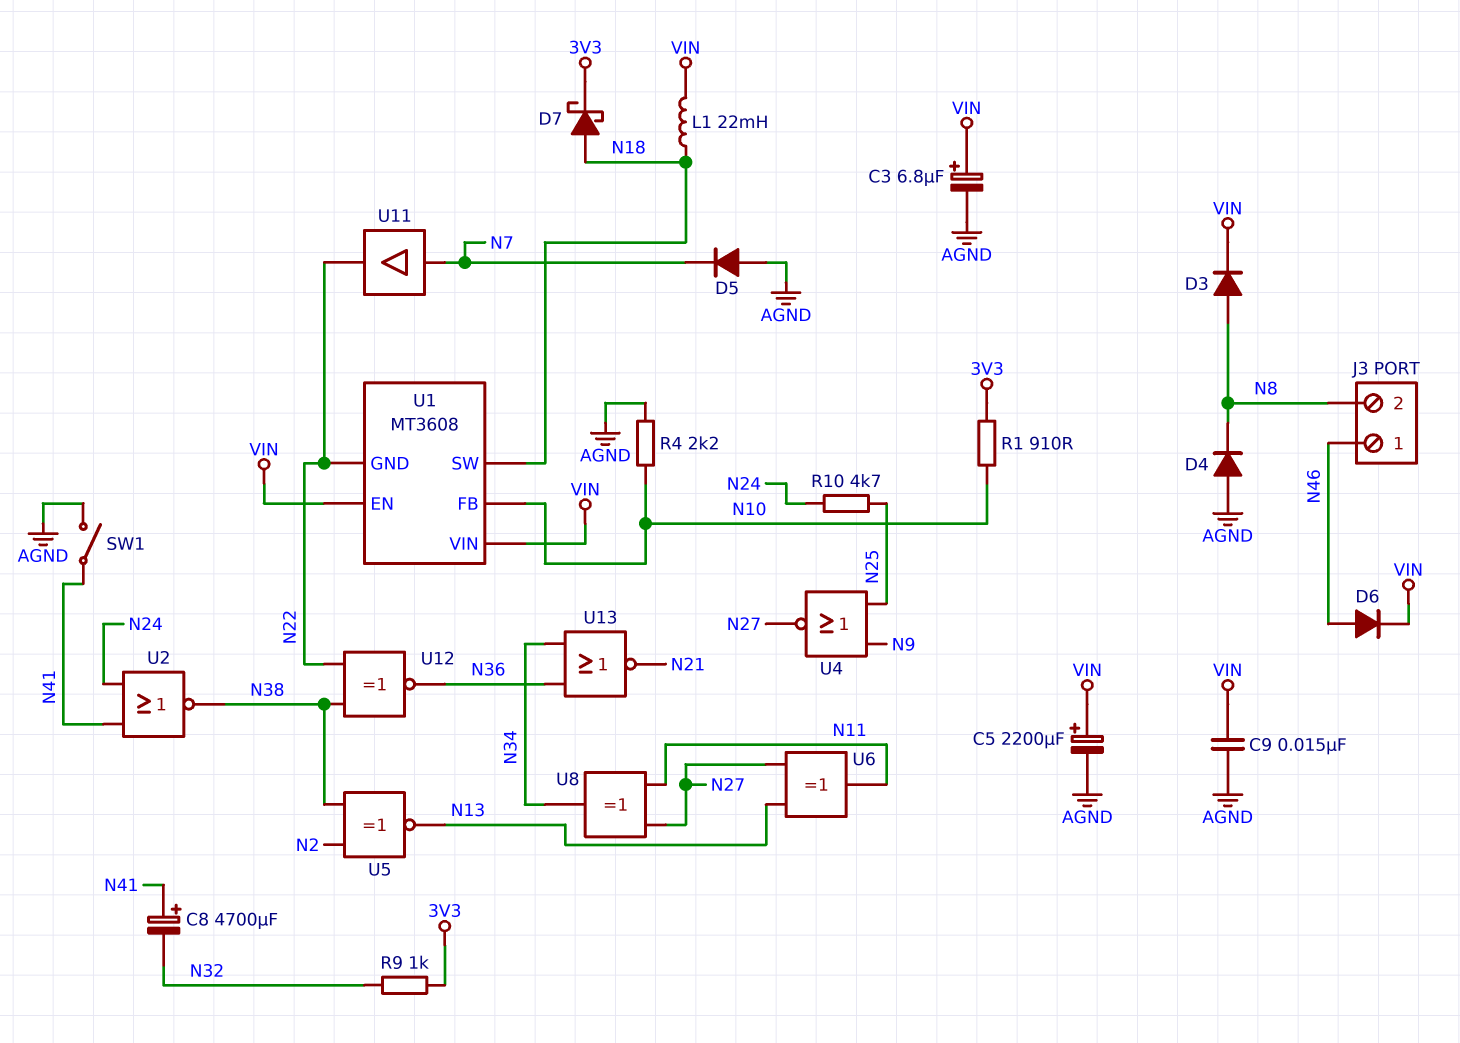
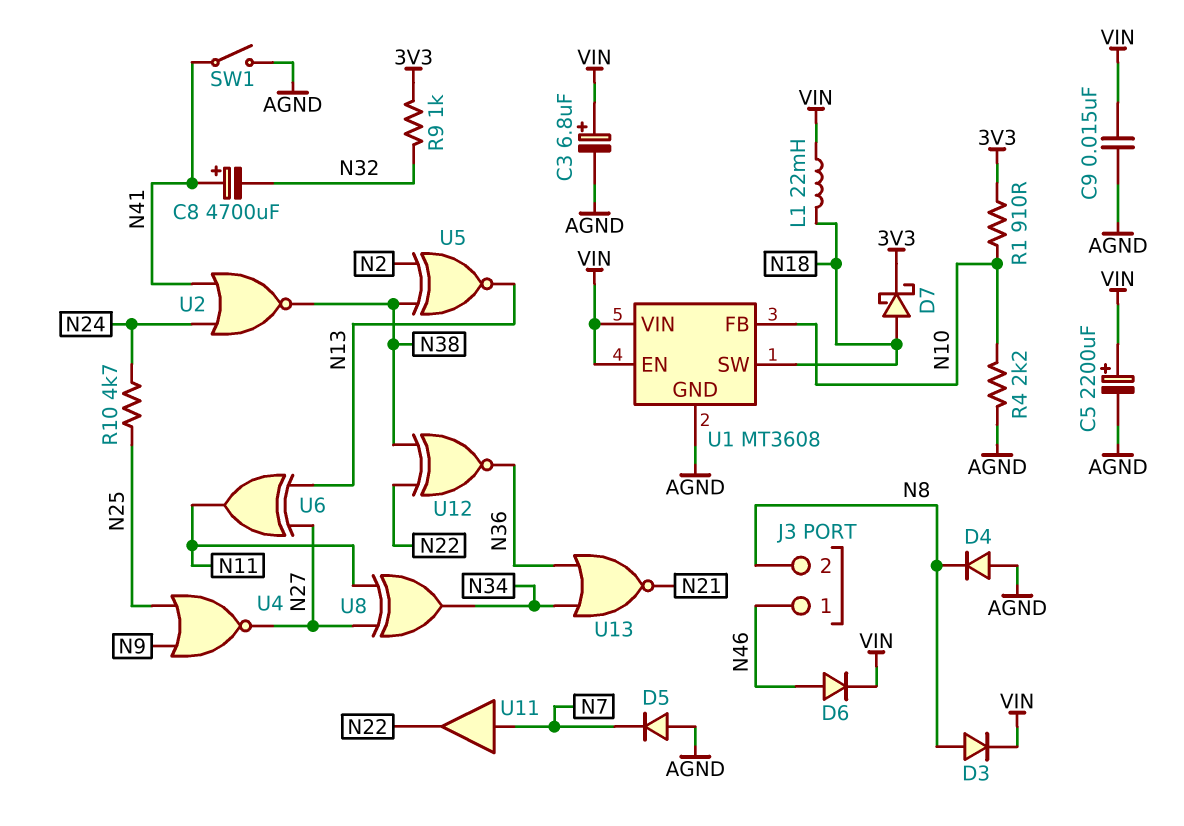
U1 pin GND: N22 -> AGND

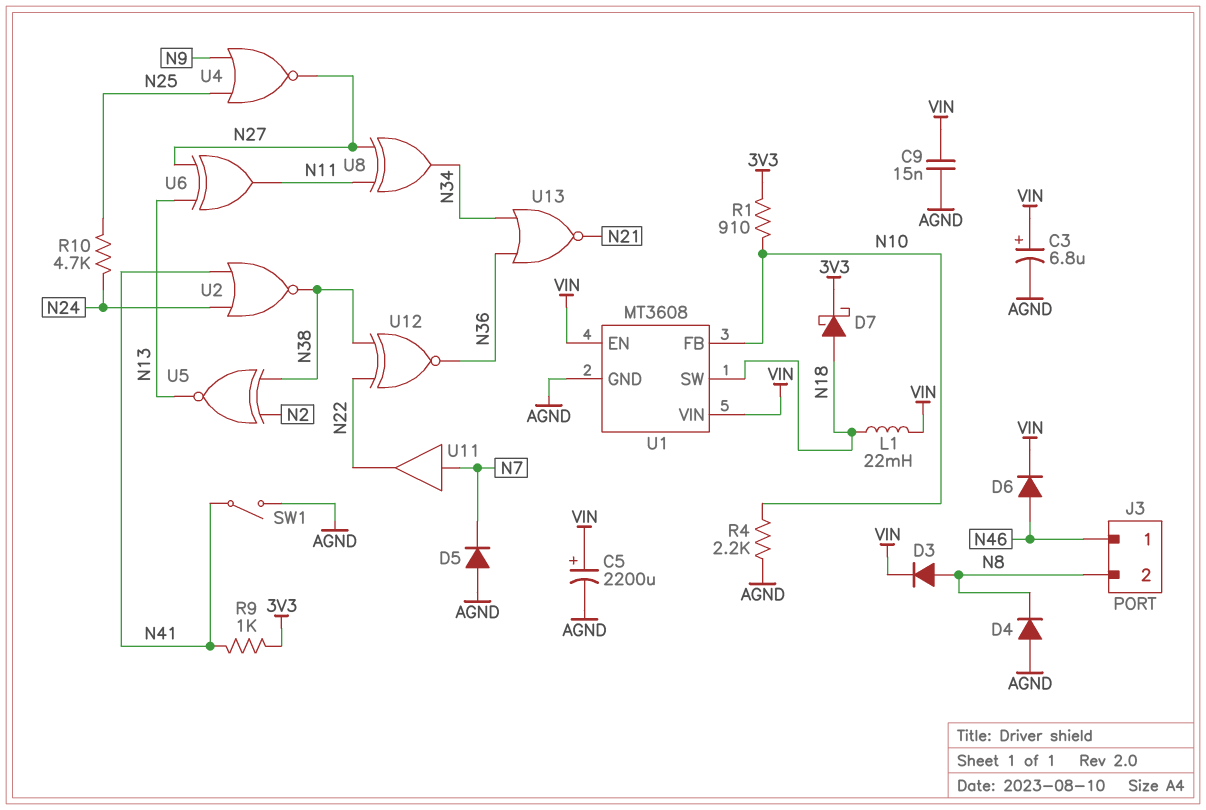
C8: 4700uF (plus N41, minus N32) -> none
R9: 1k (3V3, N32) -> 1k (3V3, N41)

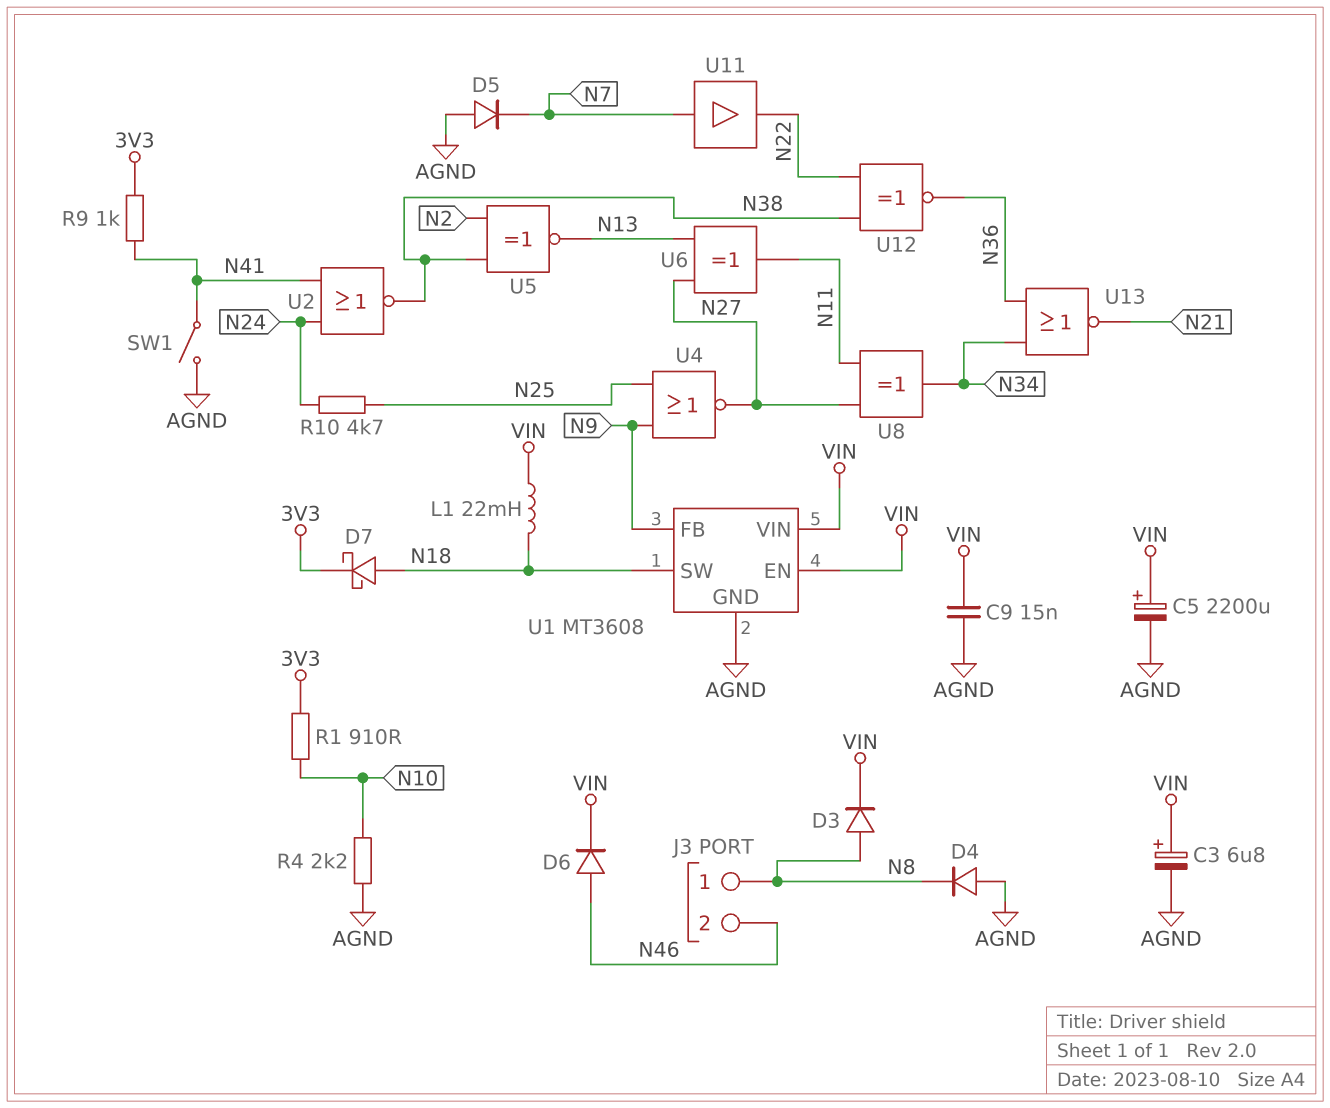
J3 pin 1: N46 -> N8
J3 pin 2: N8 -> N46
U1 pin FB: N10 -> N9

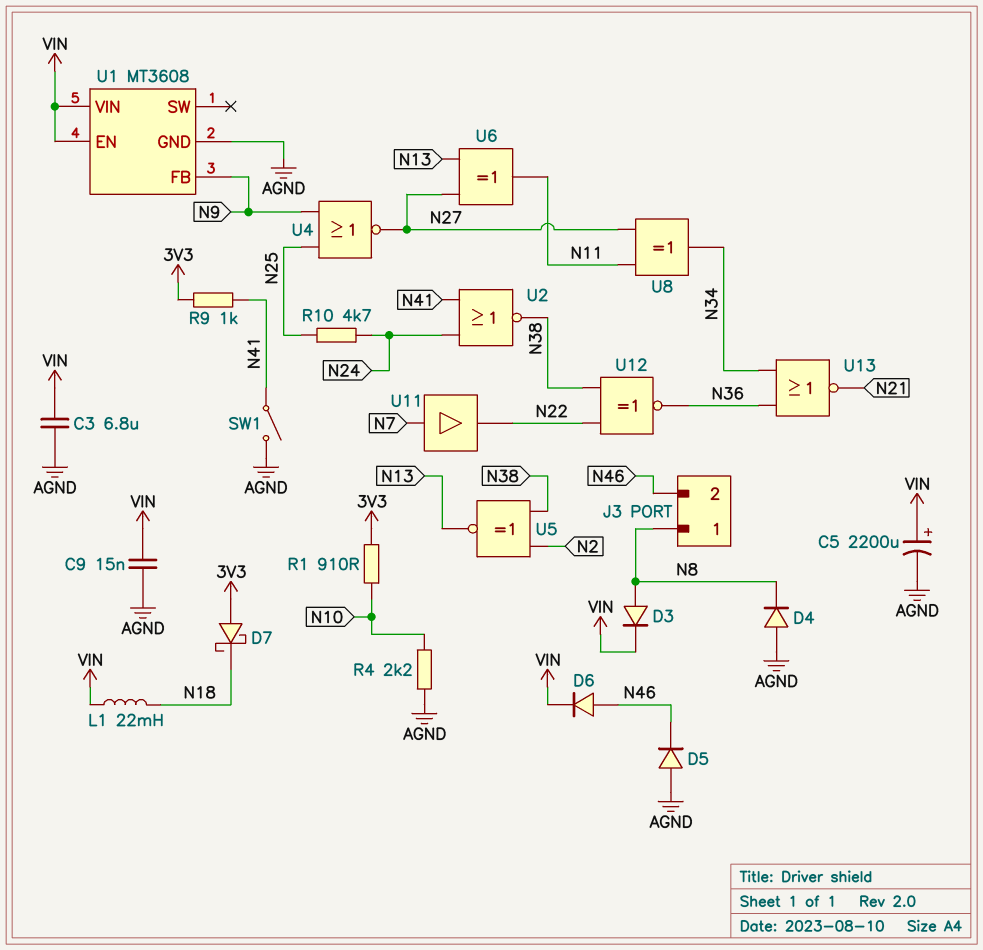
C3: 6.8uF (plus VIN, minus AGND) -> 6.8uF (AGND, VIN)
D5: diode (A AGND, K N7) -> diode (A AGND, K N46)
D7: schottky (A N18, K 3V3) -> schottky (A 3V3, K N18)
U1 pin SW: N18 -> none

